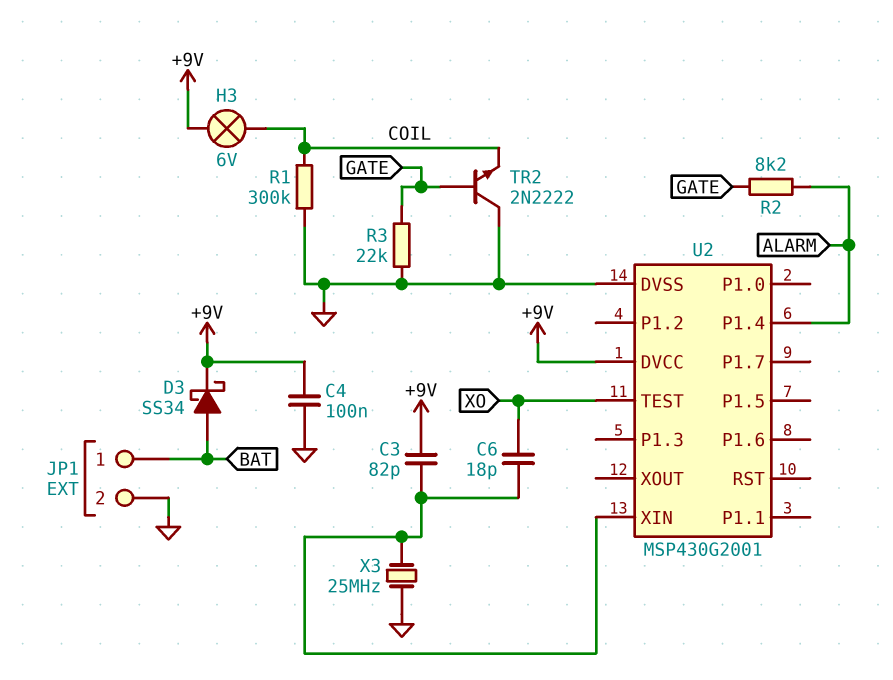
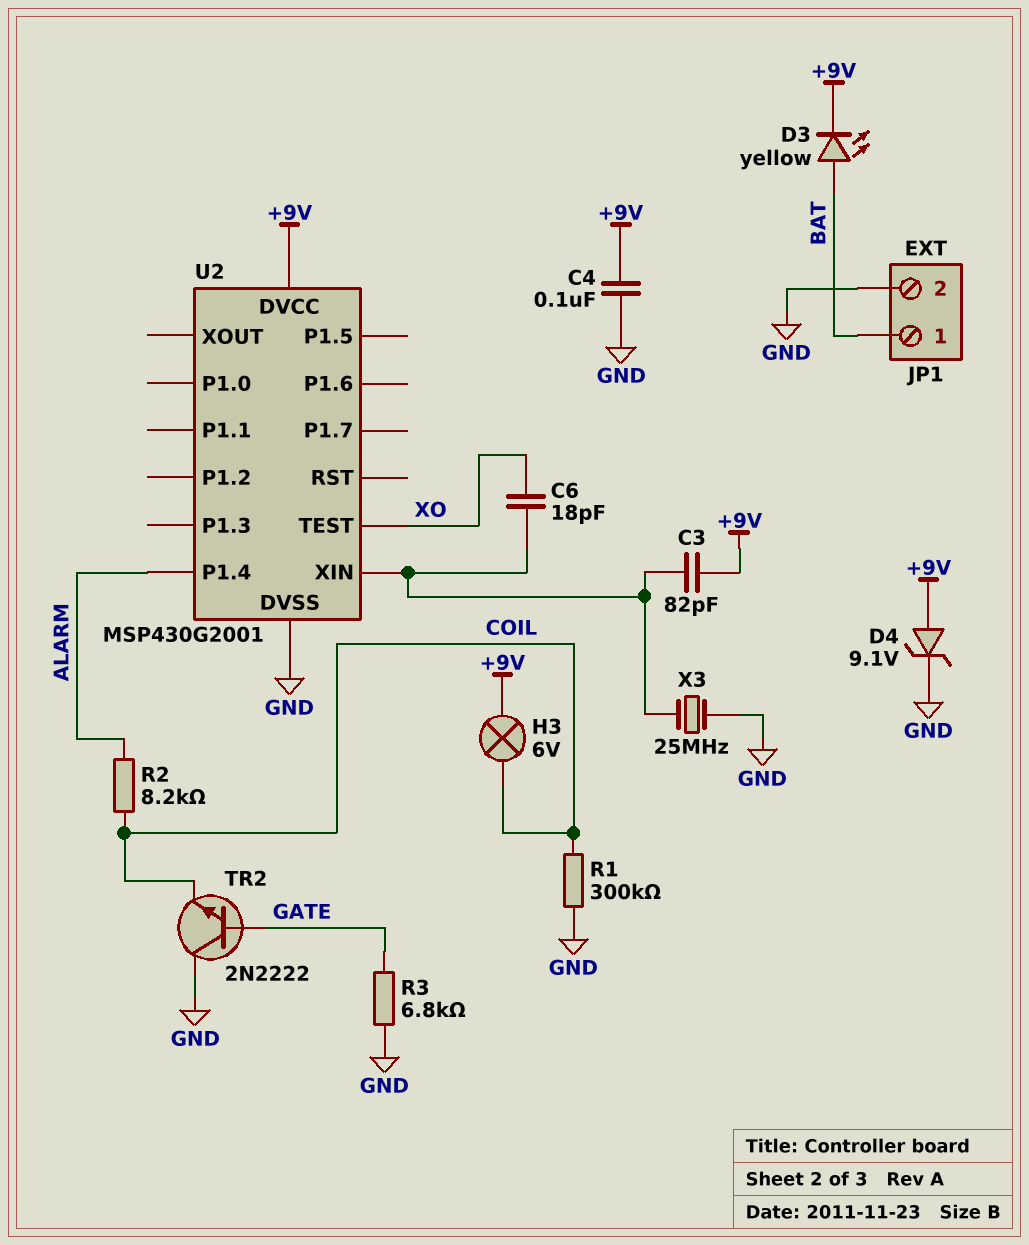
D3: schottky SS34 (A BAT, K +9V) -> LED yellow (A BAT, K +9V)
D4: none -> zener 9.1V (A +9V, K GND)
R2: 8.2k (ALARM, GATE) -> 8.2k (ALARM, COIL)
R3: 22k (GATE, GND) -> 6.8k (GATE, GND)

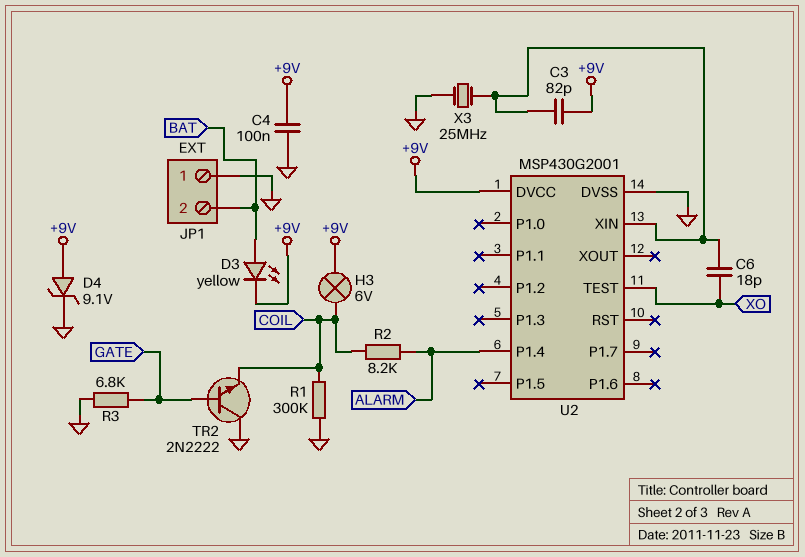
JP1 pin 1: BAT -> GND
JP1 pin 2: GND -> BAT

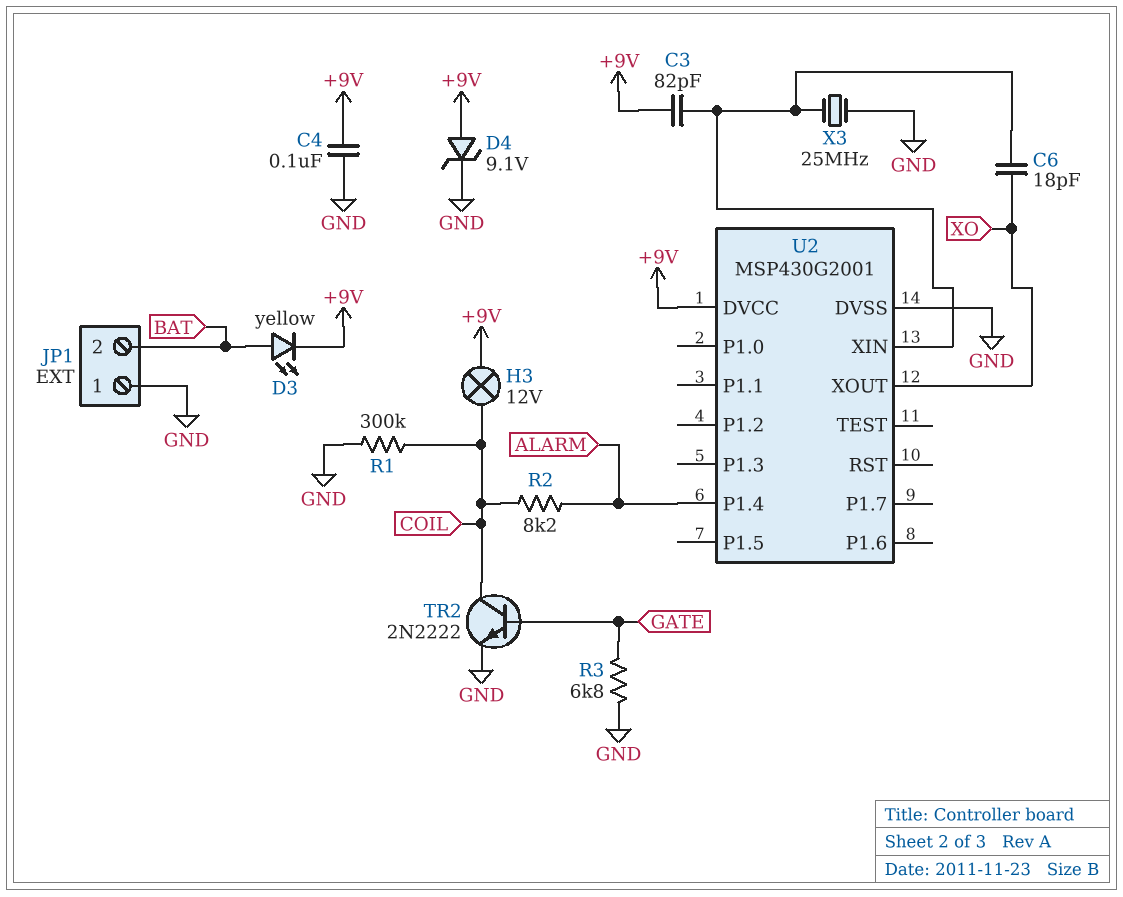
H3: lamp 6V (+9V, COIL) -> lamp 12V (+9V, COIL)
TR2: NPN 2N2222 (B GATE, C GND, E COIL) -> NPN 2N2222 (B GATE, C COIL, E GND)
U2 pin TEST: XO -> none
U2 pin XOUT: none -> XO

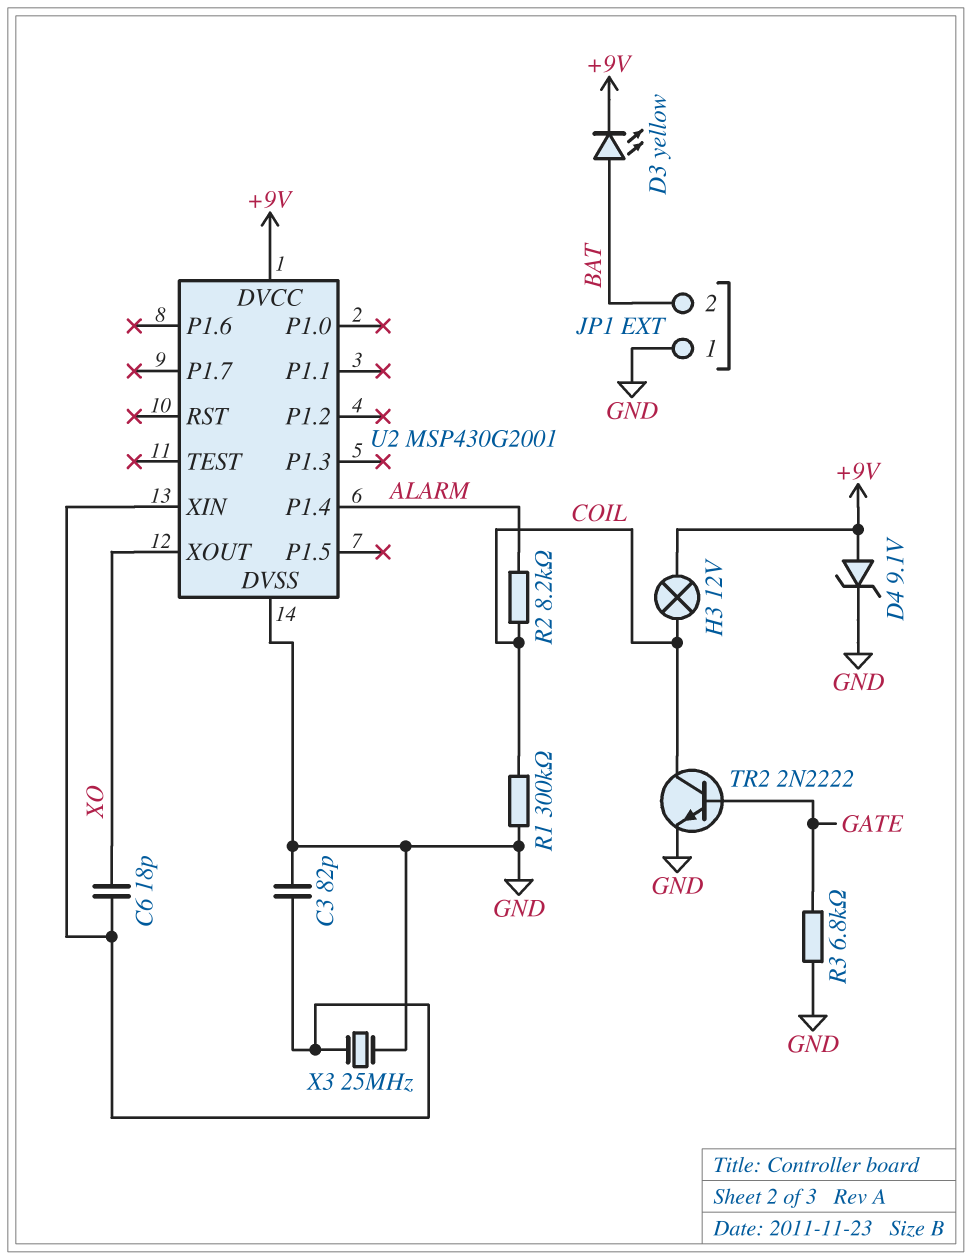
C3: 82pF (+9V, U2/XIN) -> 82pF (GND, U2/XIN)
C4: 100nF (+9V, GND) -> none

